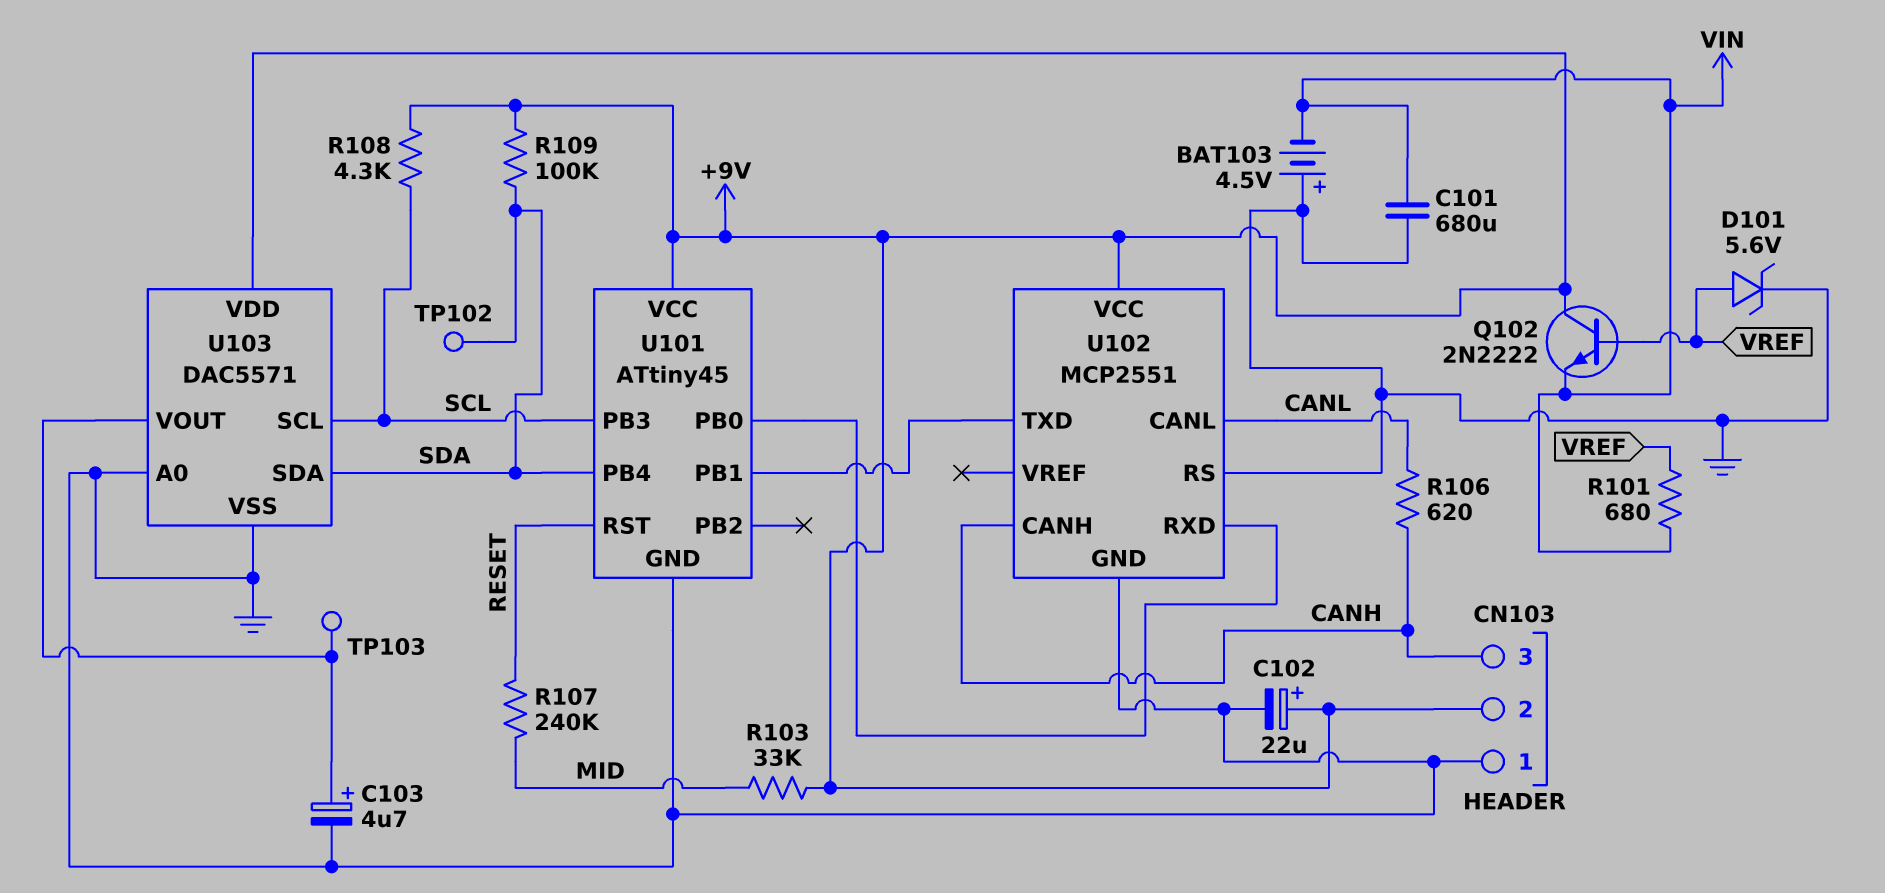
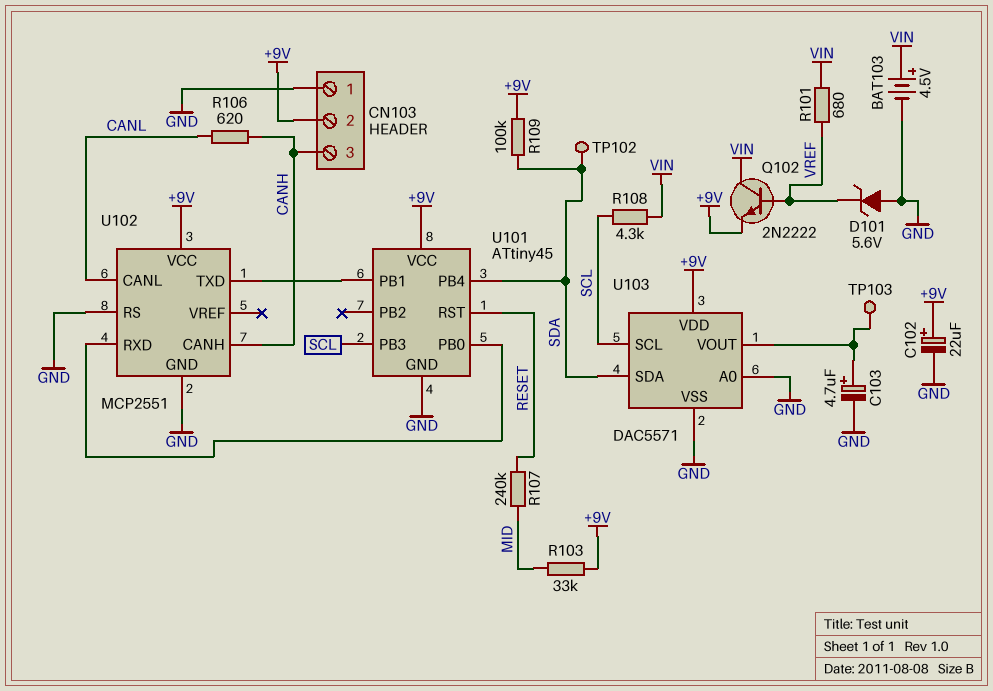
BAT103: 4.5V (plus GND, minus VIN) -> 4.5V (plus VIN, minus GND)
C101: 680uF (GND, VIN) -> none
D101: zener 5.6V (A VREF, K GND) -> zener 5.6V (A GND, K VREF)
Q102: NPN 2N2222 (B VREF, C +9V, E VIN) -> NPN 2N2222 (B VREF, C VIN, E +9V)
R108: 4.3k (+9V, SCL) -> 4.3k (SCL, VIN)

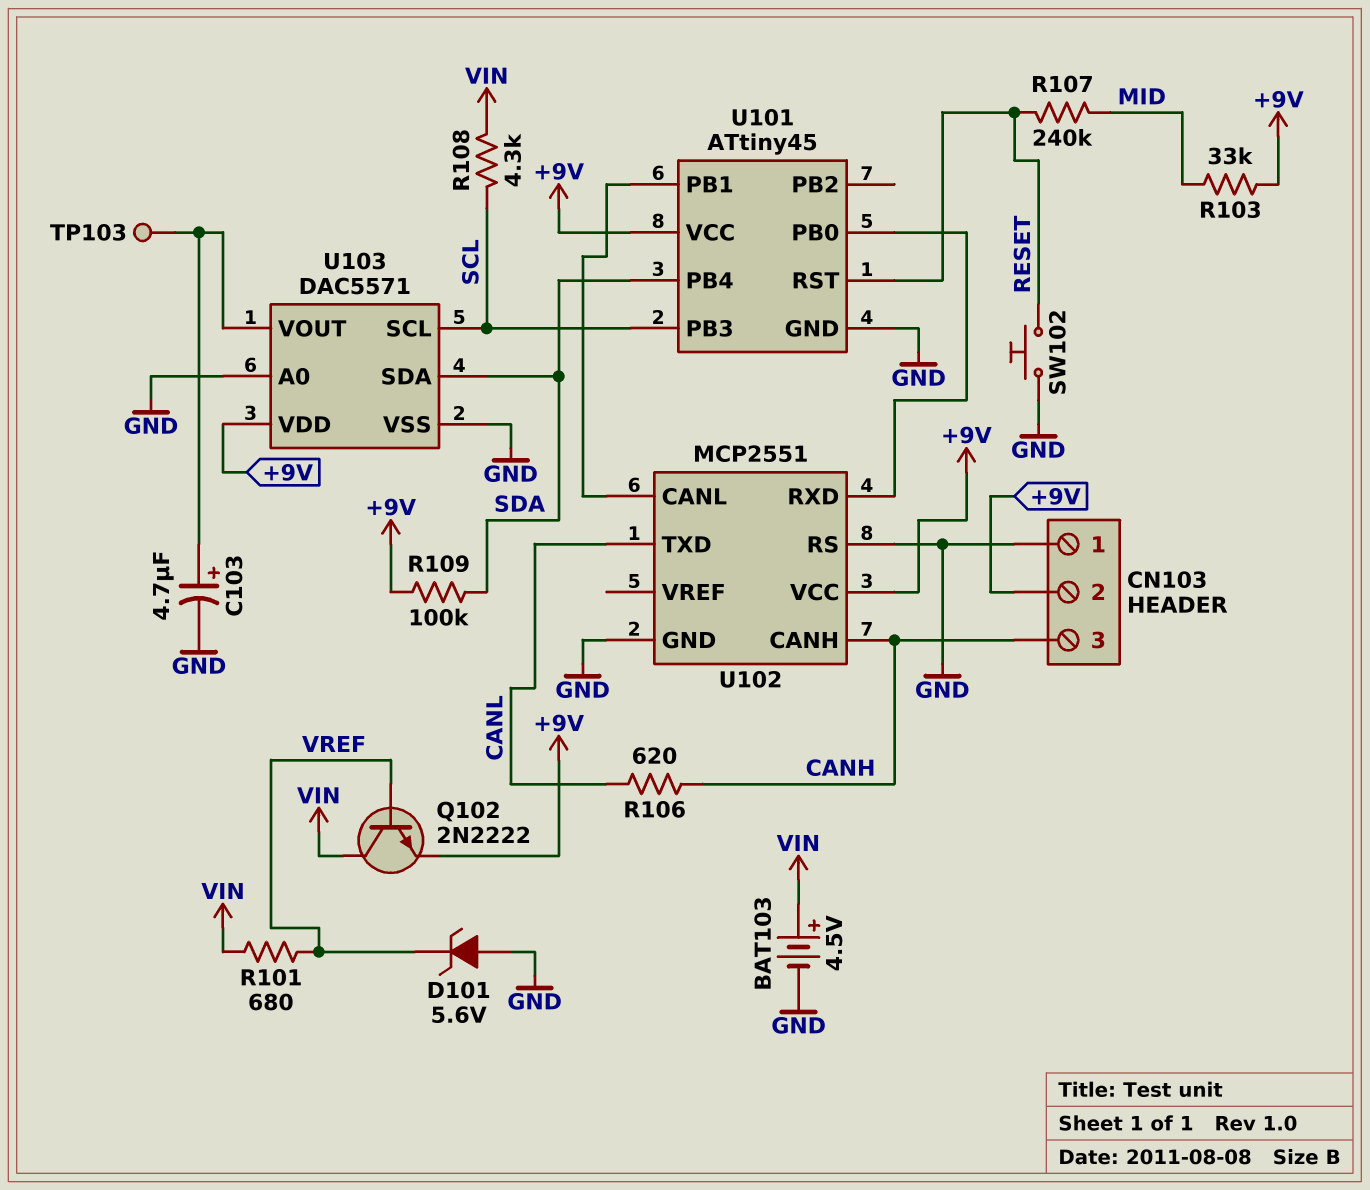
C102: 22uF (plus +9V, minus GND) -> none
SW102: none -> button (GND, RESET)
TP102: test point (SDA) -> none
U102 pin CANL: CANL -> U101/PB1
U102 pin TXD: U101/PB1 -> CANL

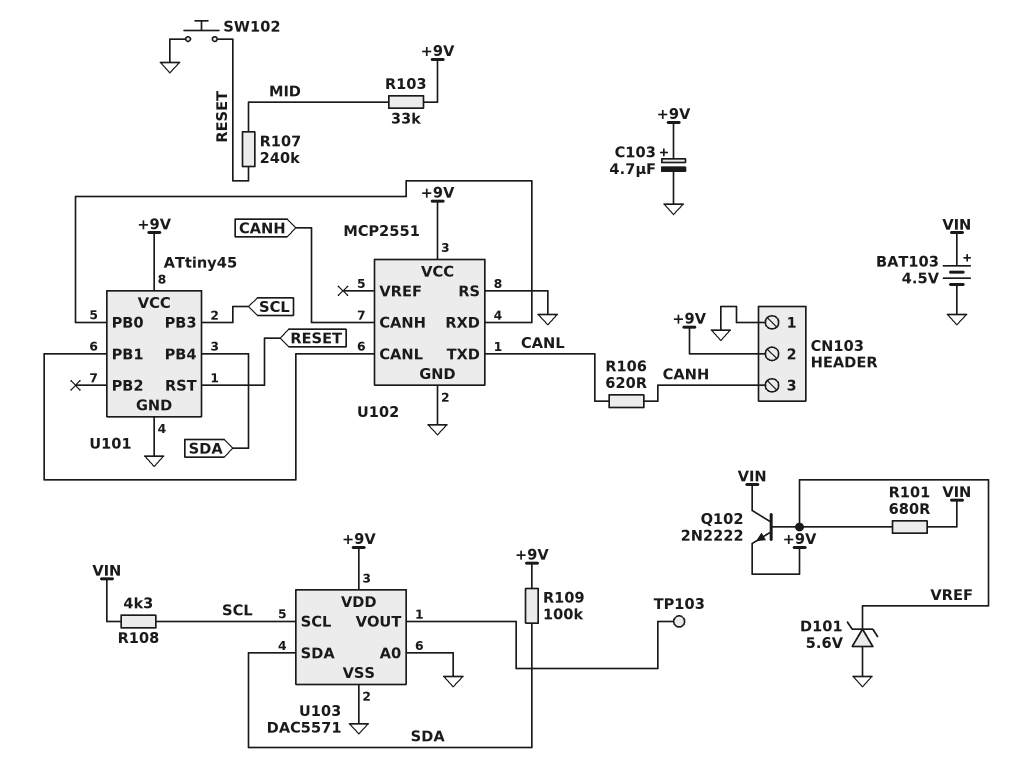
C103: 4.7uF (plus U103/VOUT, minus GND) -> 4.7uF (plus +9V, minus GND)

